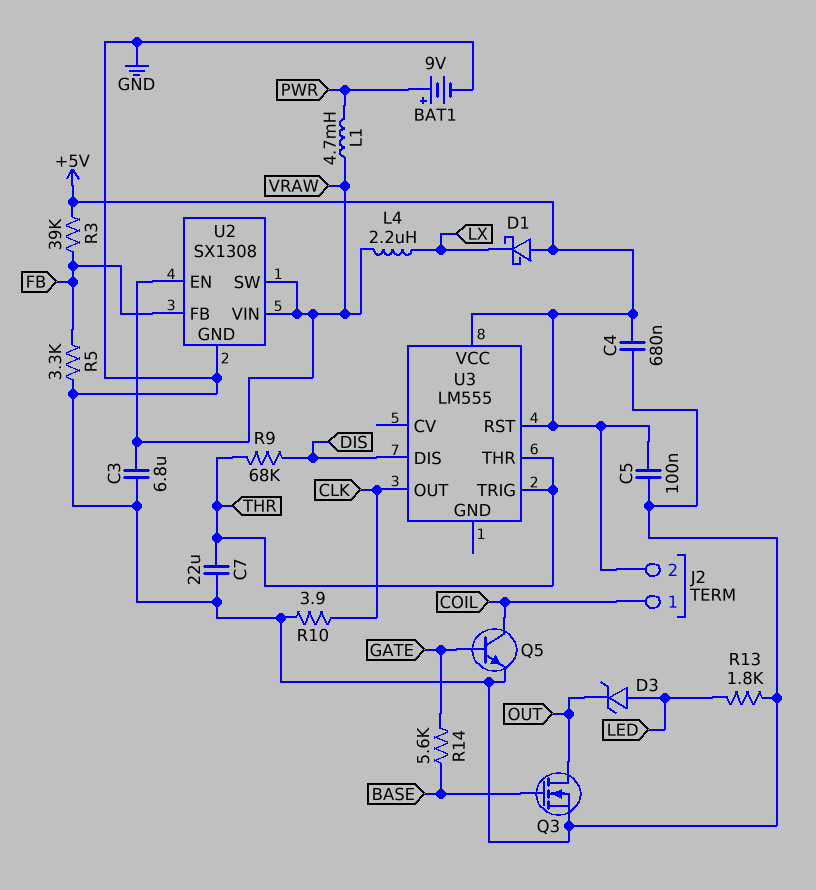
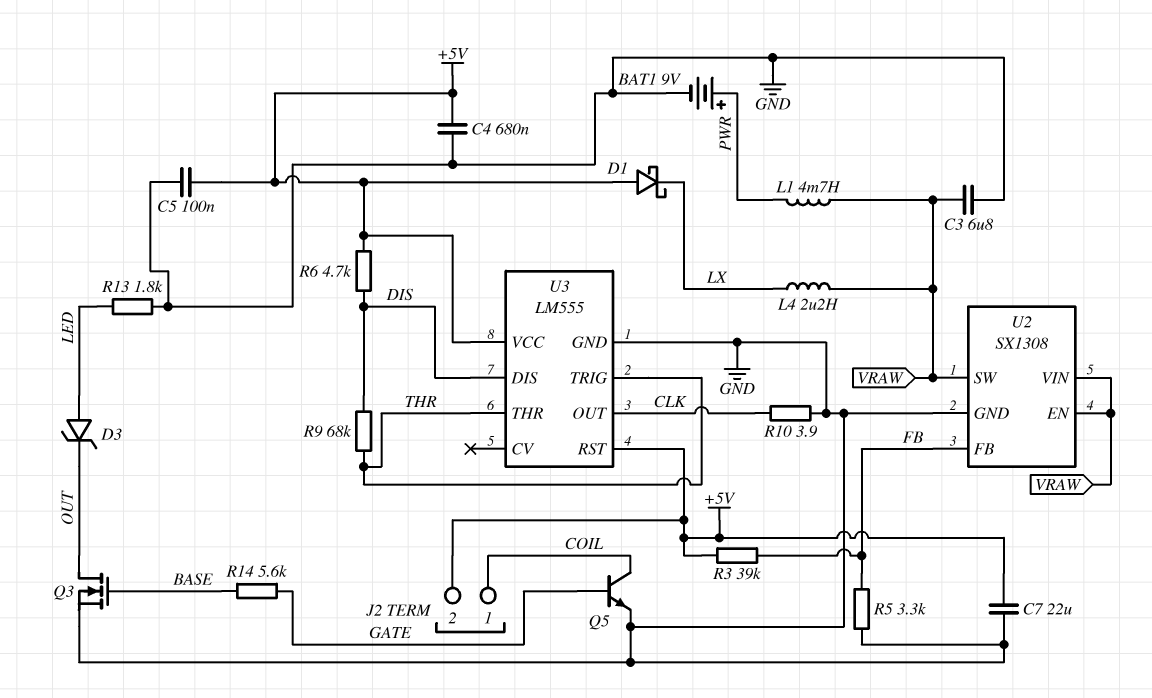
C7: 22uF (GND, THR) -> 22uF (+5V, GND)
R6: none -> 4.7k (+5V, DIS)
U3 pin GND: none -> GND

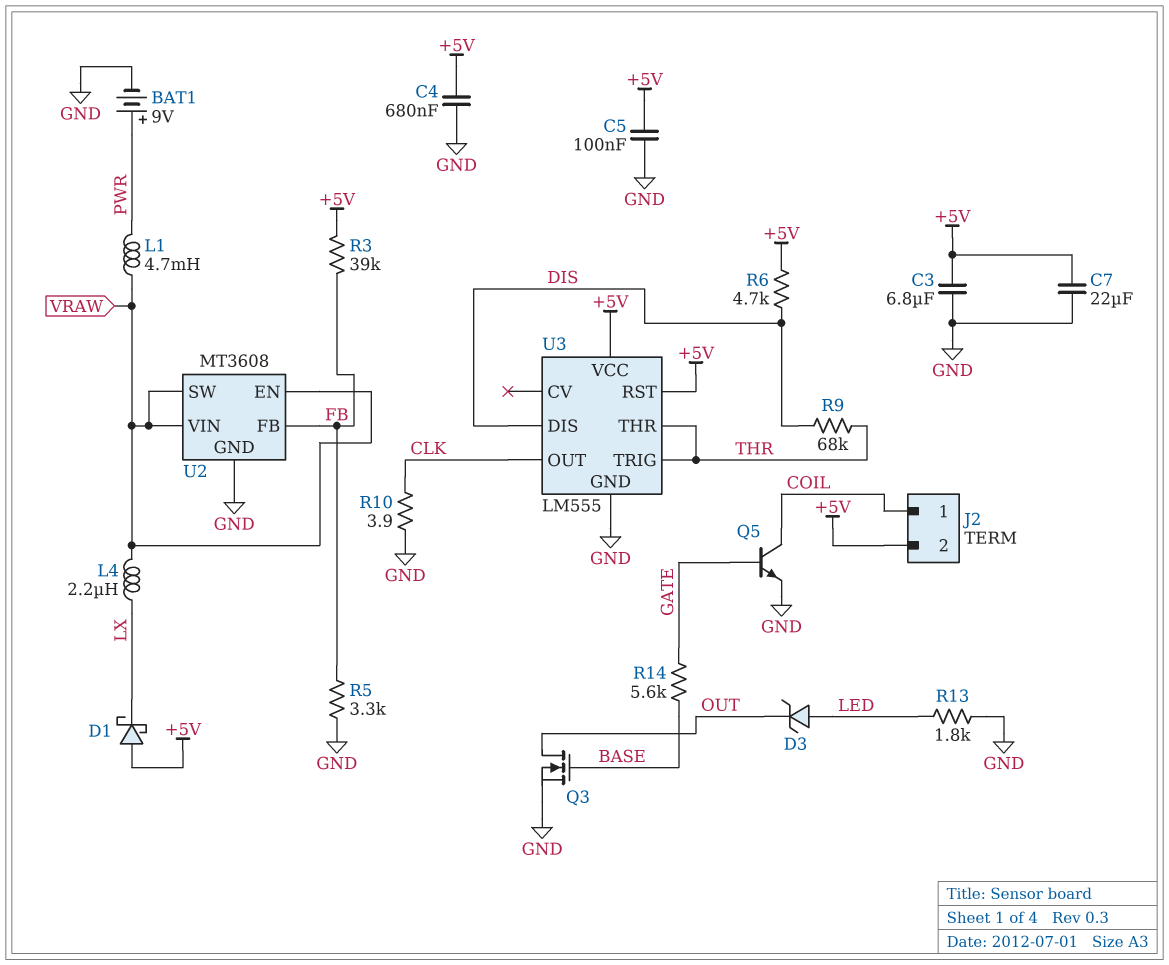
C3: 6.8uF (GND, VRAW) -> 6.8uF (+5V, GND)
U2: SX1308 -> MT3608

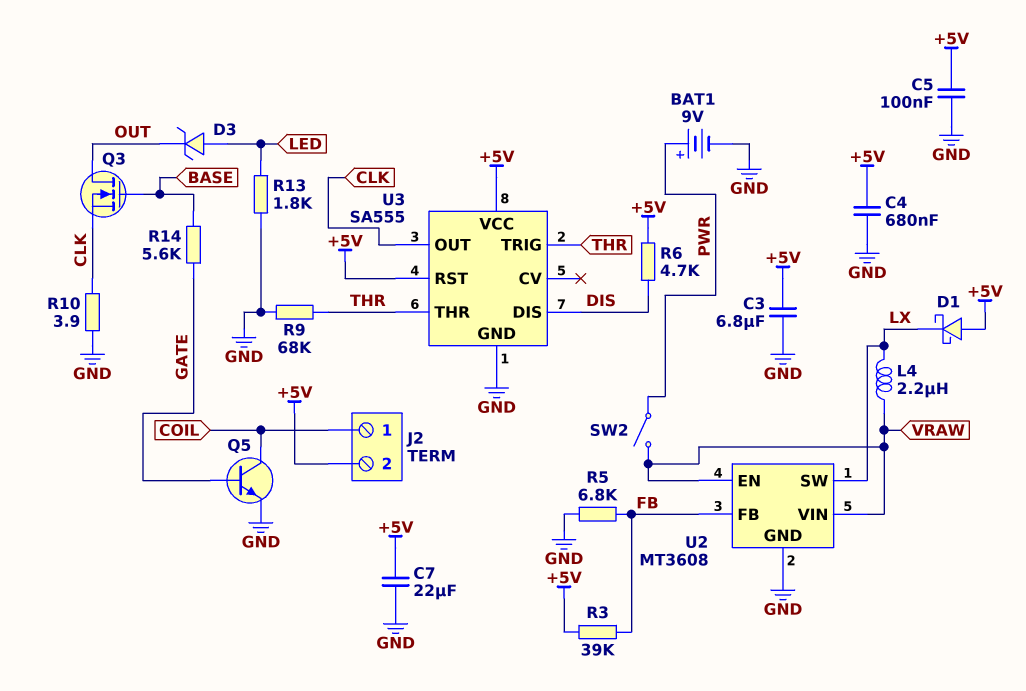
L1: 4.7mH (PWR, VRAW) -> none
Q3: NMOS (G BASE, D OUT, S GND) -> NMOS (G BASE, D OUT, S CLK)
R5: 3.3k (FB, GND) -> 6.8k (FB, GND)
R9: 68k (DIS, THR) -> 68k (GND, THR)
SW2: none -> switch (PWR, VRAW)
U2 pin SW: VRAW -> LX
U3: LM555 -> SA555

